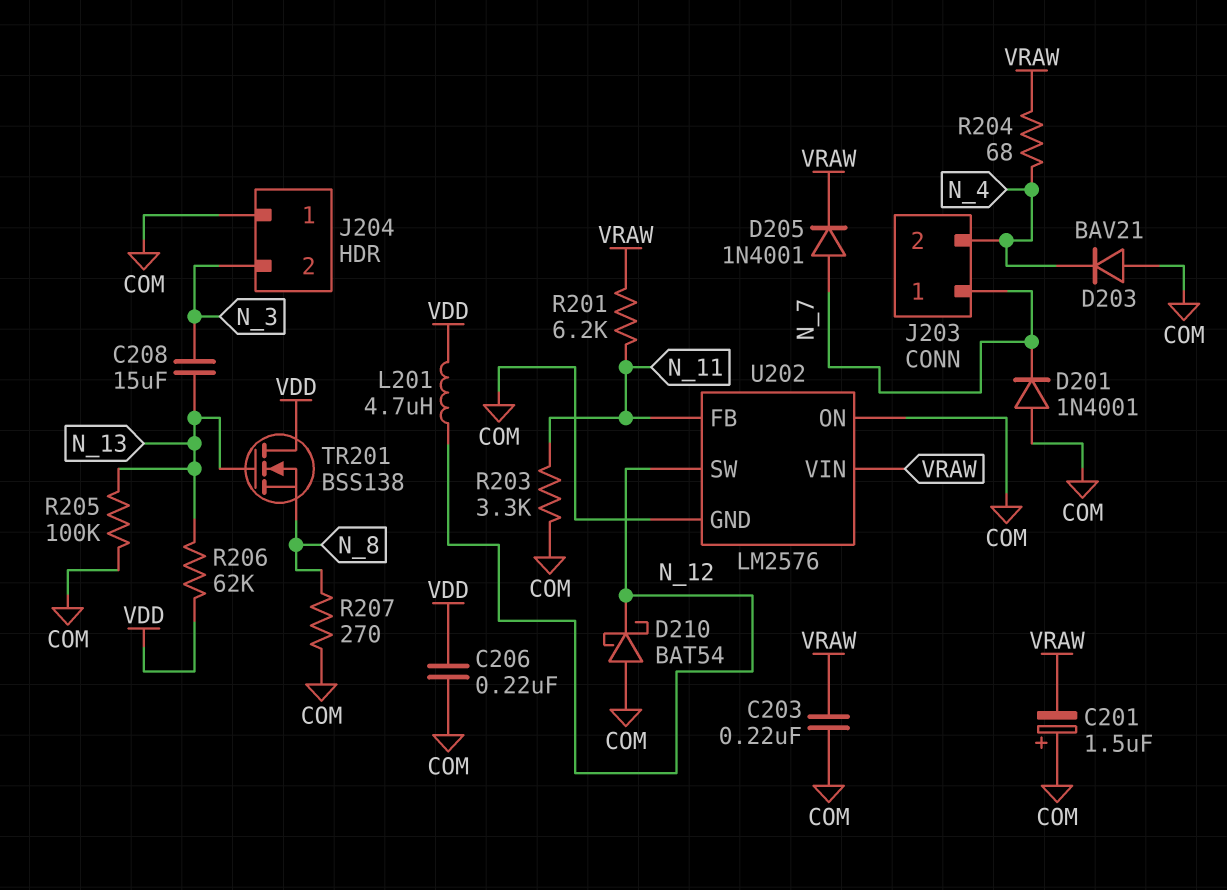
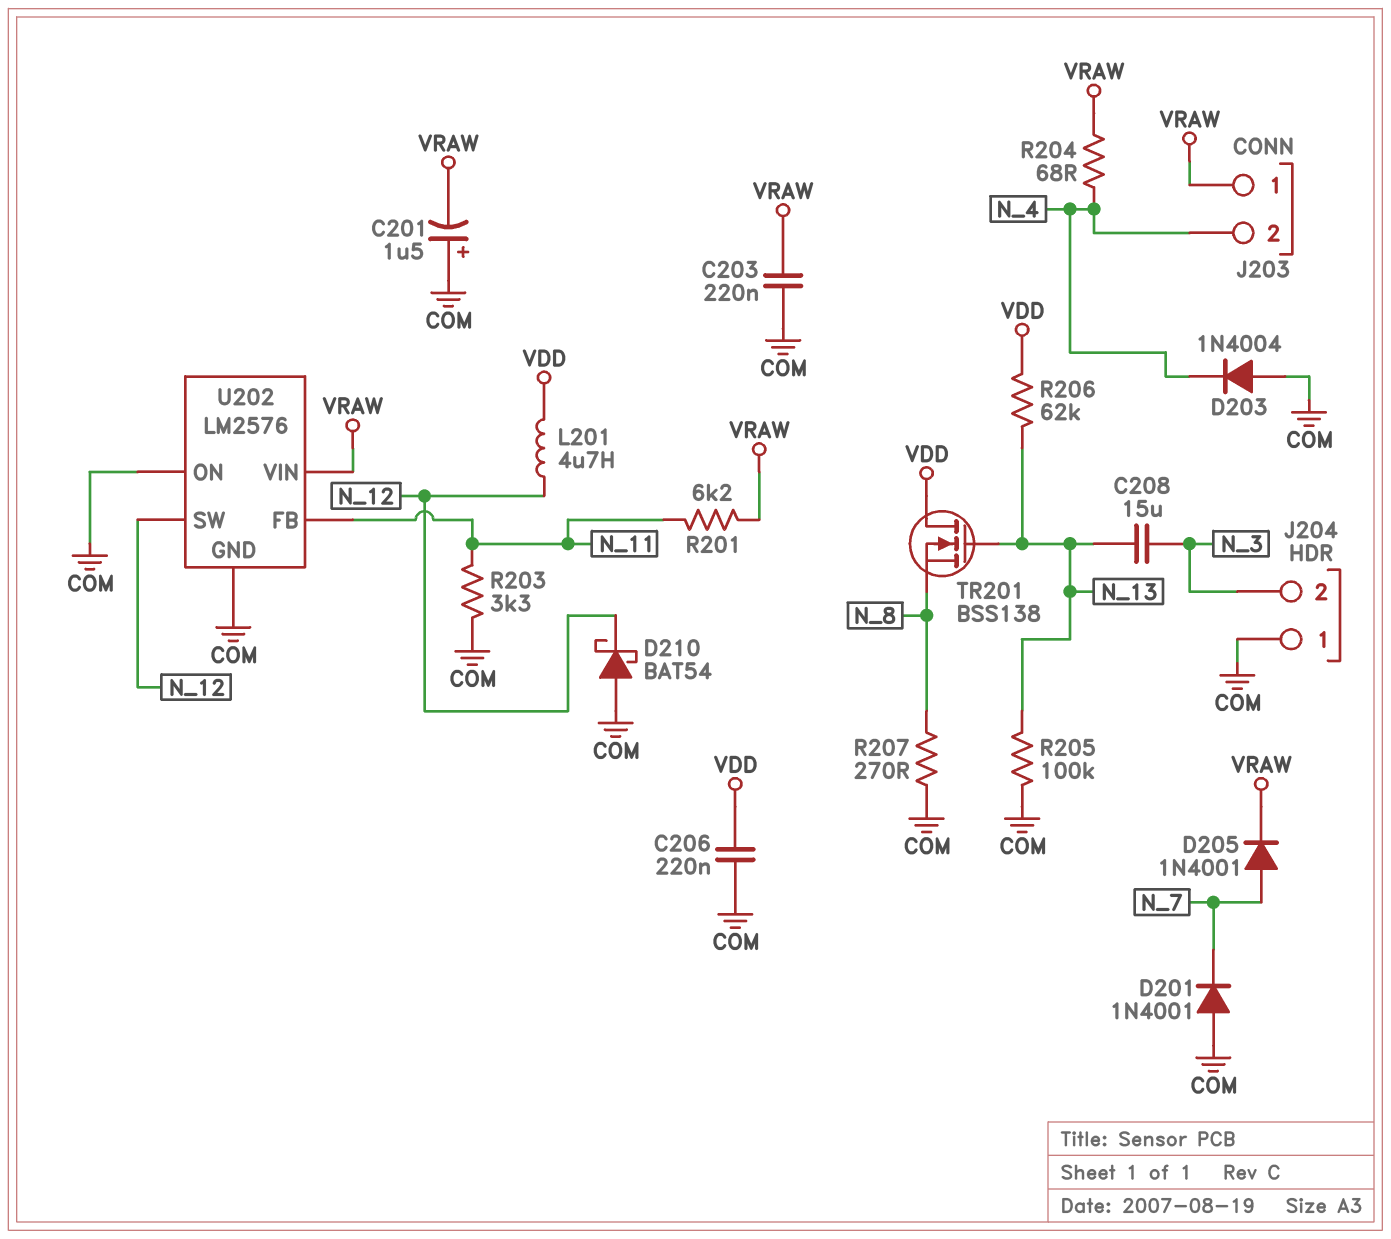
D203: diode BAV21 (A COM, K N_4) -> diode 1N4004 (A COM, K N_4)
J203 pin 1: N_7 -> VRAW

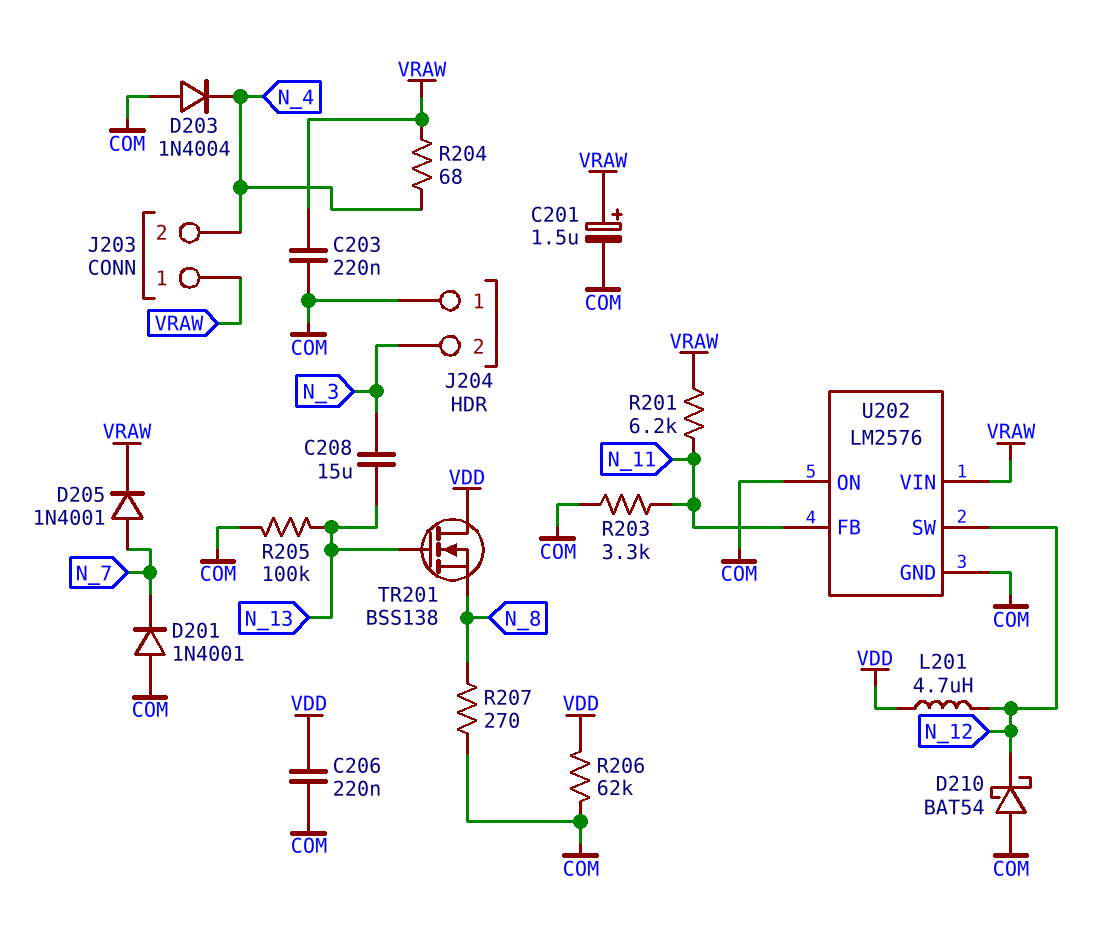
C201: 1.5uF (plus COM, minus VRAW) -> 1.5uF (plus VRAW, minus COM)
R206: 62k (N_13, VDD) -> 62k (COM, VDD)

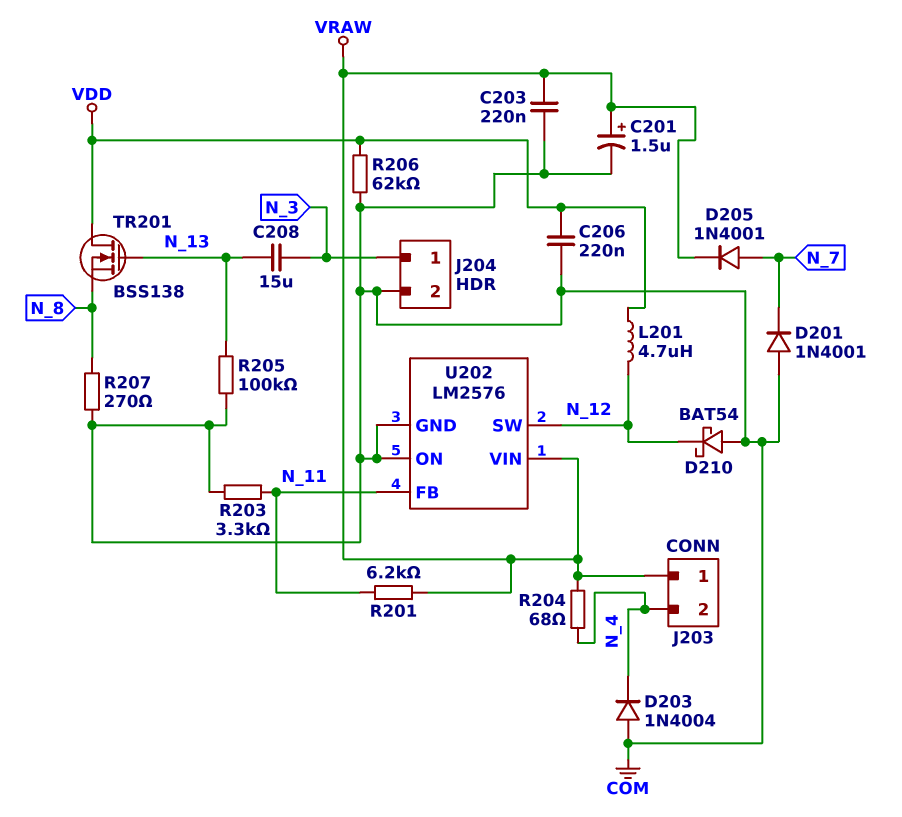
J204 pin 1: COM -> N_3
J204 pin 2: N_3 -> COM

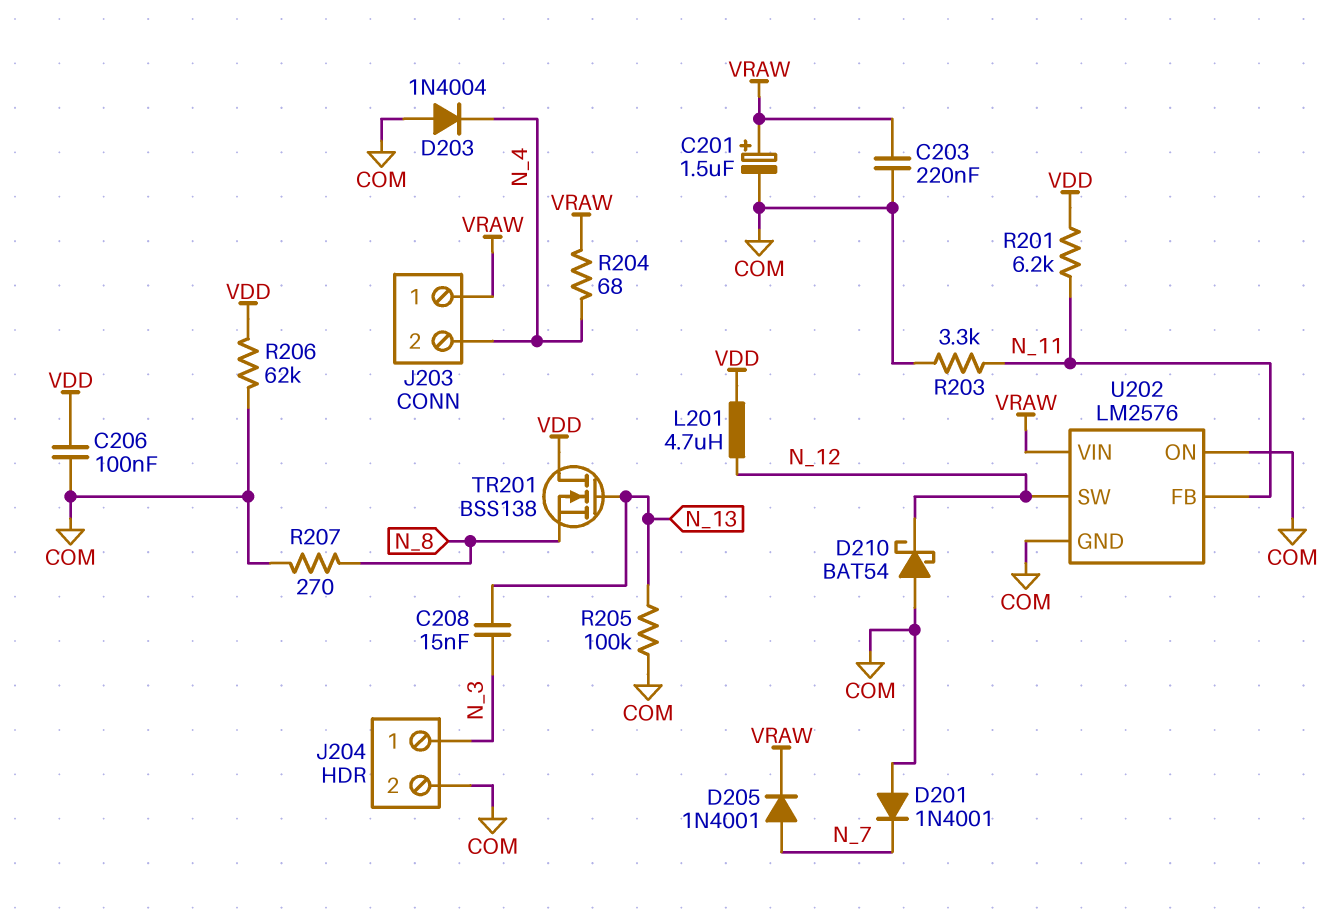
C206: 220nF (COM, VDD) -> 100nF (COM, VDD)
C208: 15uF (N_3, N_13) -> 15nF (N_3, N_13)
R201: 6.2k (N_11, VRAW) -> 6.2k (N_11, VDD)

